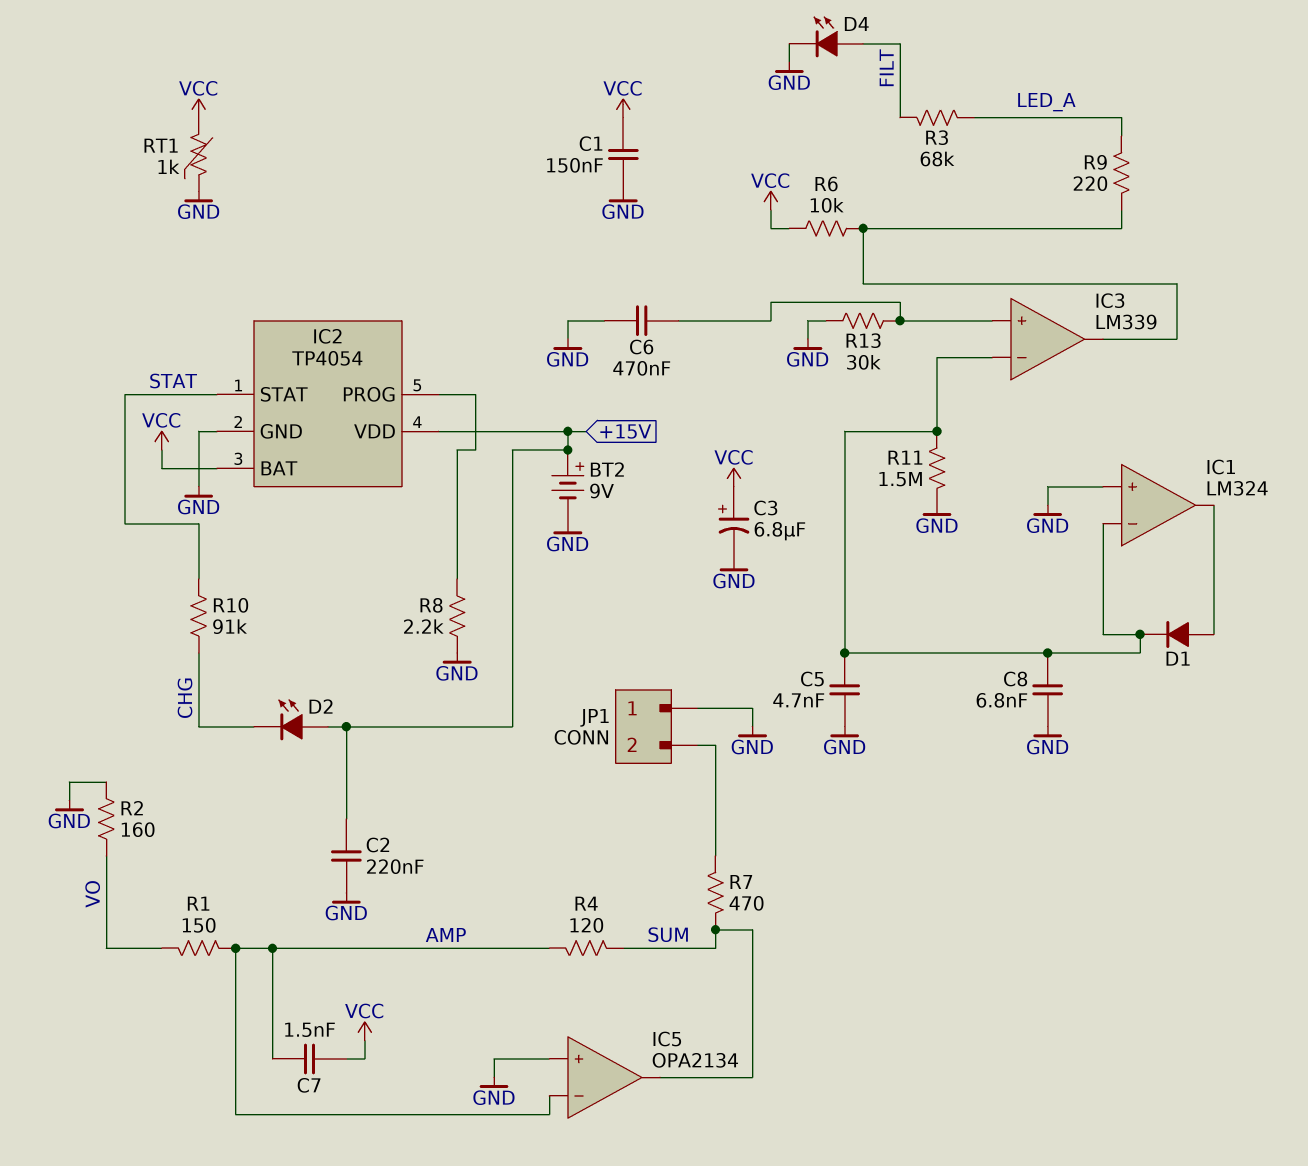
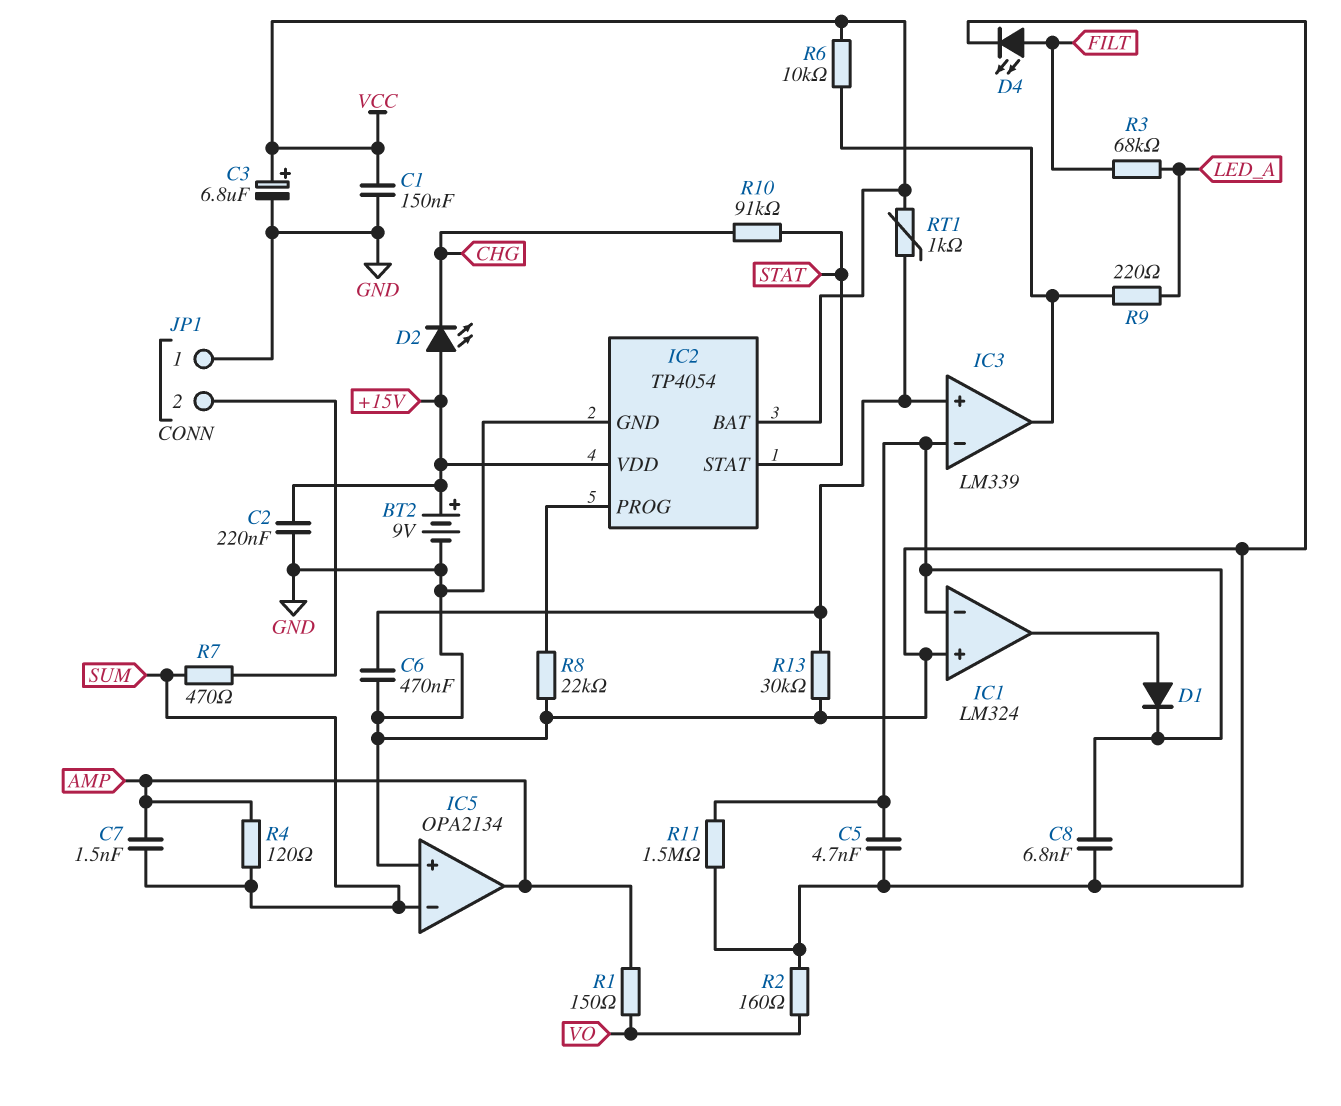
C7: 1.5nF (AMP, VCC) -> 1.5nF (AMP, SUM)
IC5 pin in-: AMP -> SUM
IC5 pin out: SUM -> AMP
R8: 2.2k (GND, IC2/PROG) -> 22k (GND, IC2/PROG)
RT1: 1k (GND, VCC) -> 1k (IC3/in+, VCC)

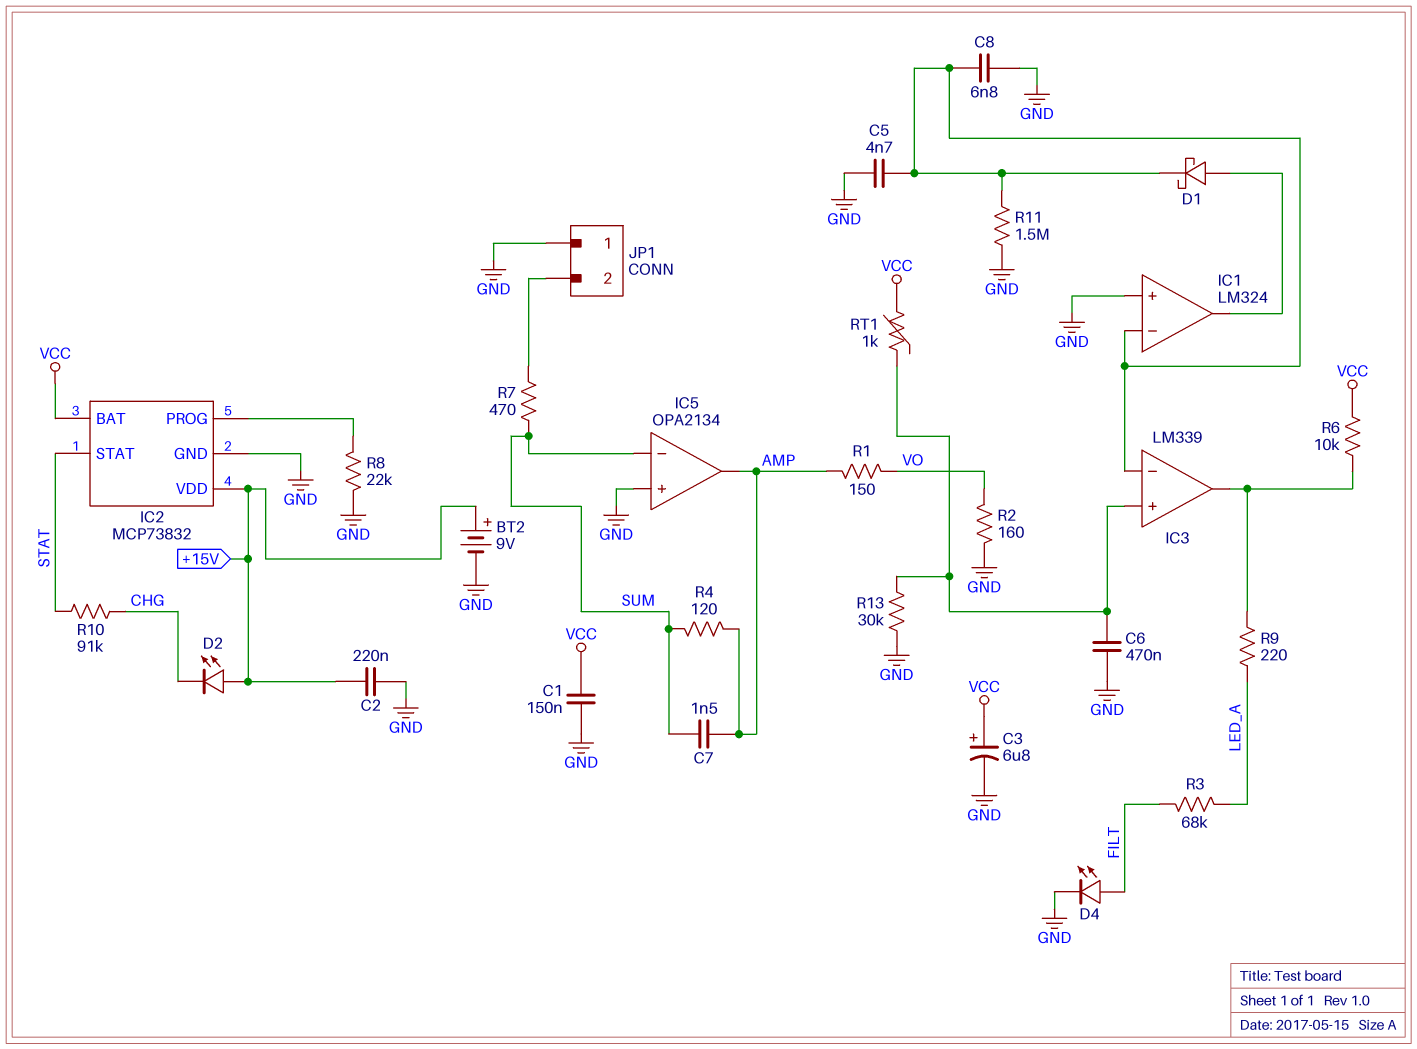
D1: diode (A IC1/out, K IC1/in-) -> schottky (A IC1/out, K IC1/in-)
IC2: TP4054 -> MCP73832

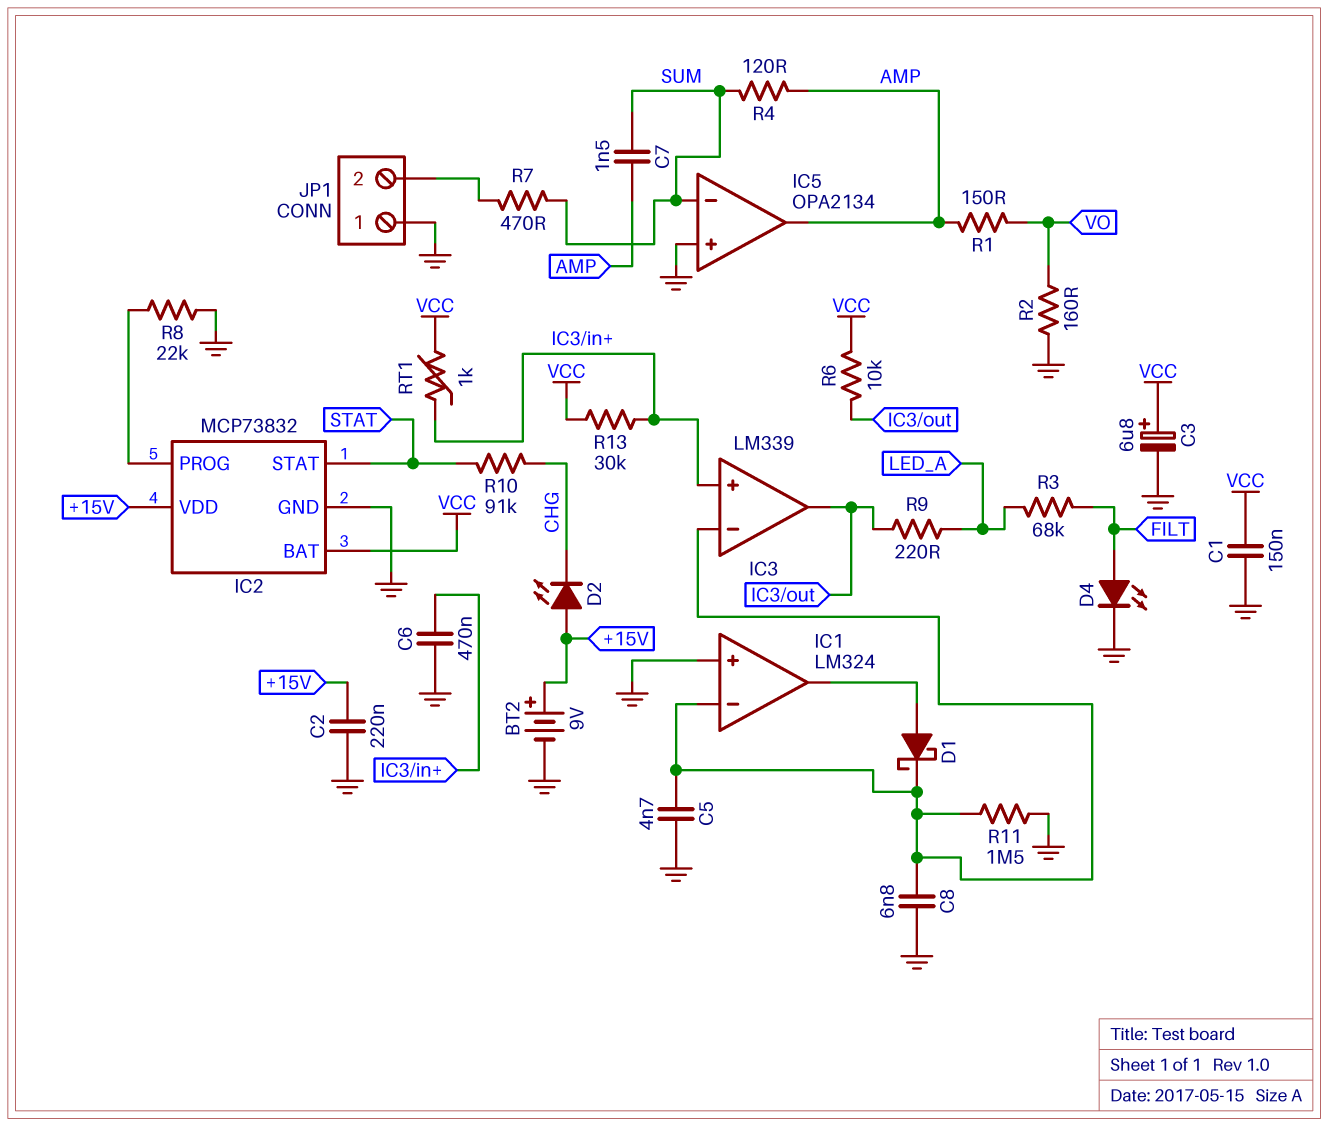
R13: 30k (GND, IC3/in+) -> 30k (IC3/in+, VCC)

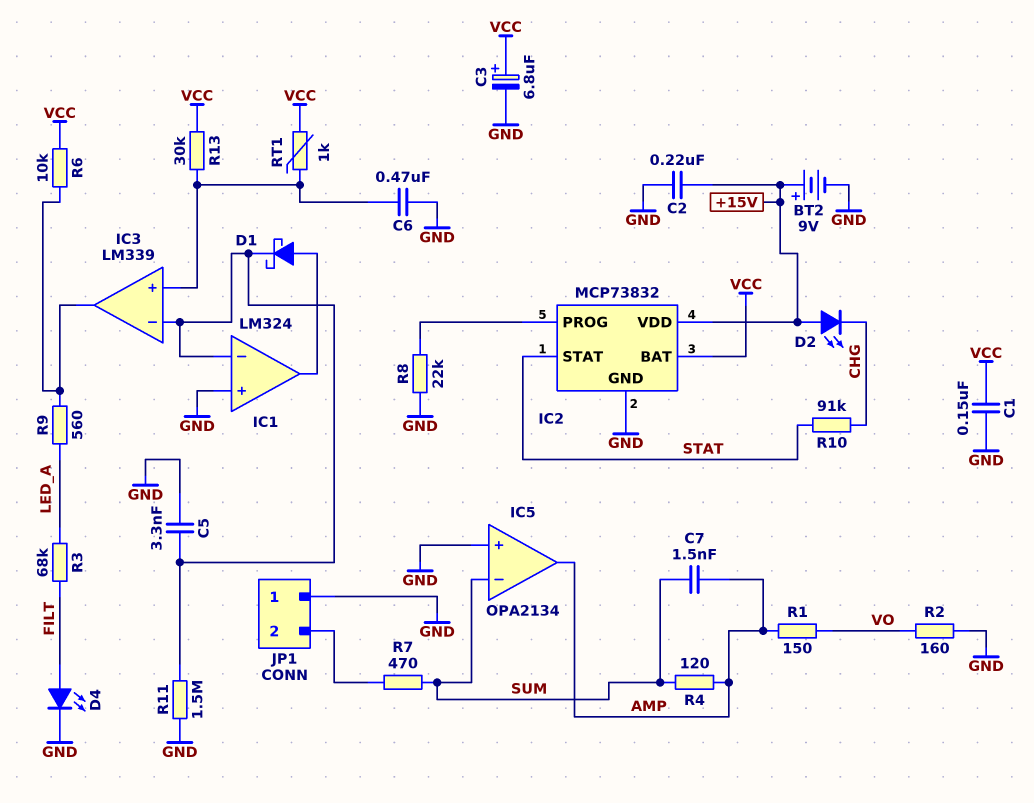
C5: 4.7nF (GND, IC1/in-) -> 3.3nF (GND, IC1/in-)
C8: 6.8nF (GND, IC1/in-) -> none
R9: 220 (IC3/out, LED_A) -> 560 (IC3/out, LED_A)

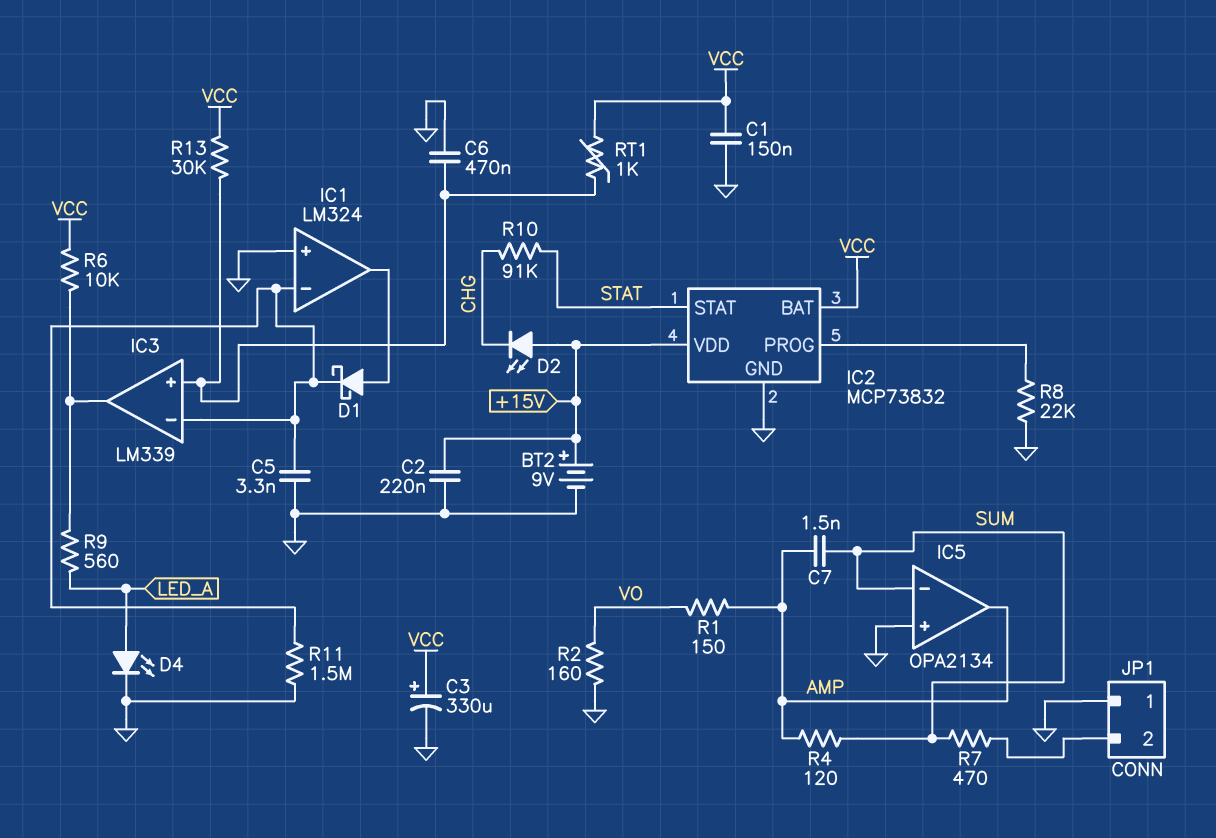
C3: 6.8uF (plus VCC, minus GND) -> 330uF (plus VCC, minus GND)
D4: LED (A FILT, K GND) -> LED (A LED_A, K GND)
R3: 68k (FILT, LED_A) -> none

